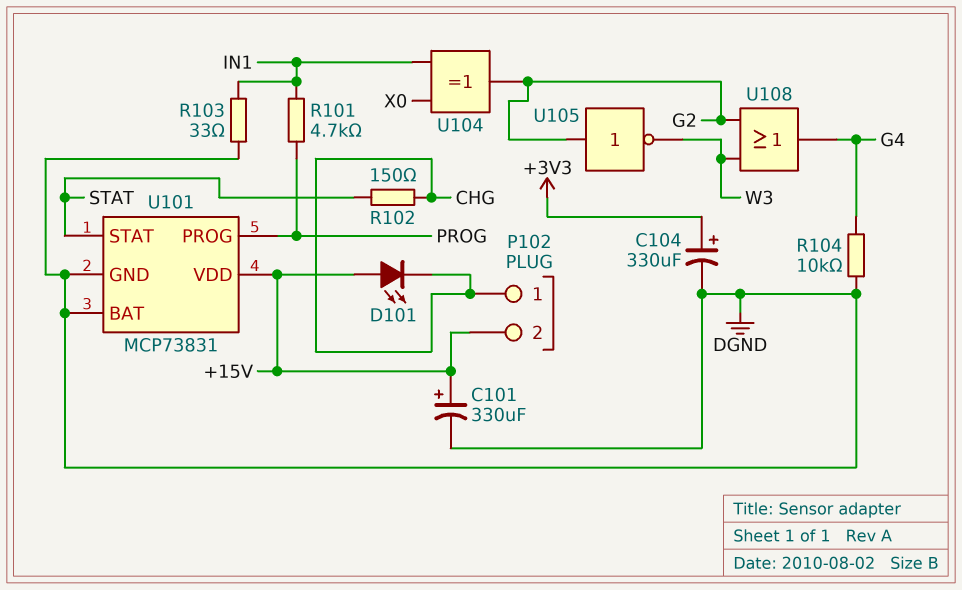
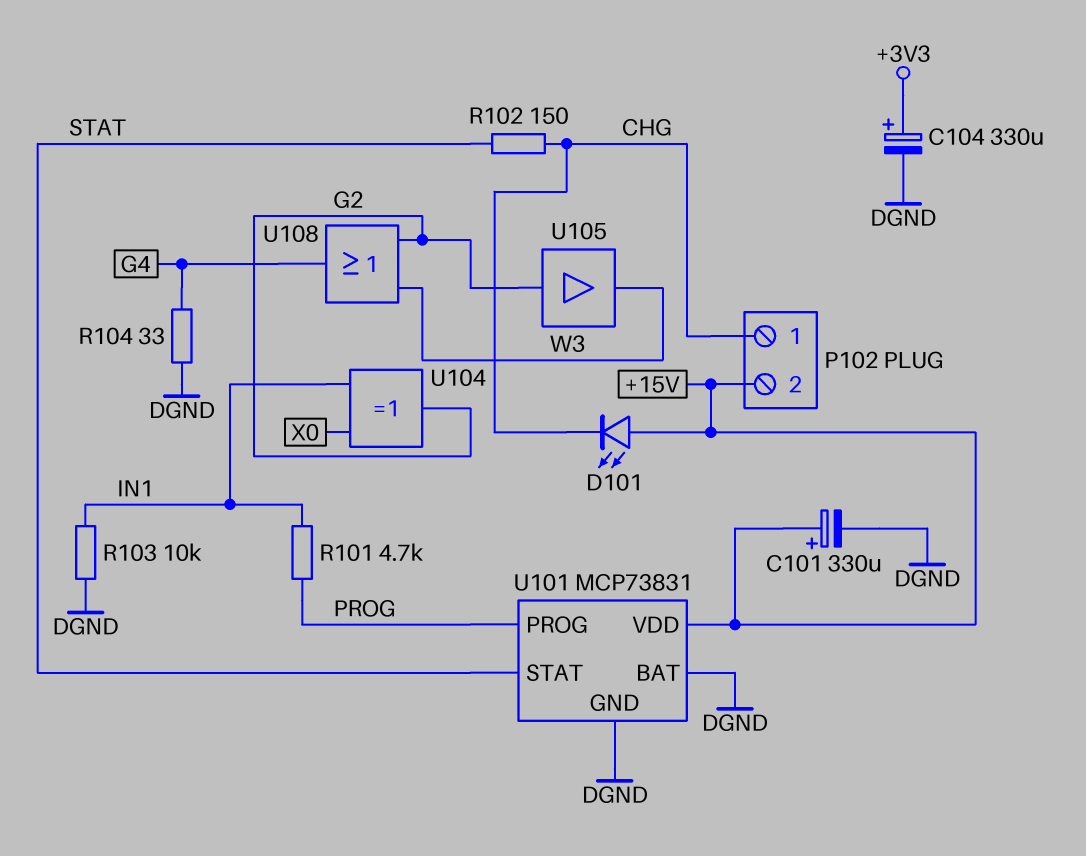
R103: 33 (DGND, IN1) -> 10k (DGND, IN1)
R104: 10k (DGND, G4) -> 33 (DGND, G4)
U105: NOT (in G2, out W3) -> buffer (in G2, out W3)

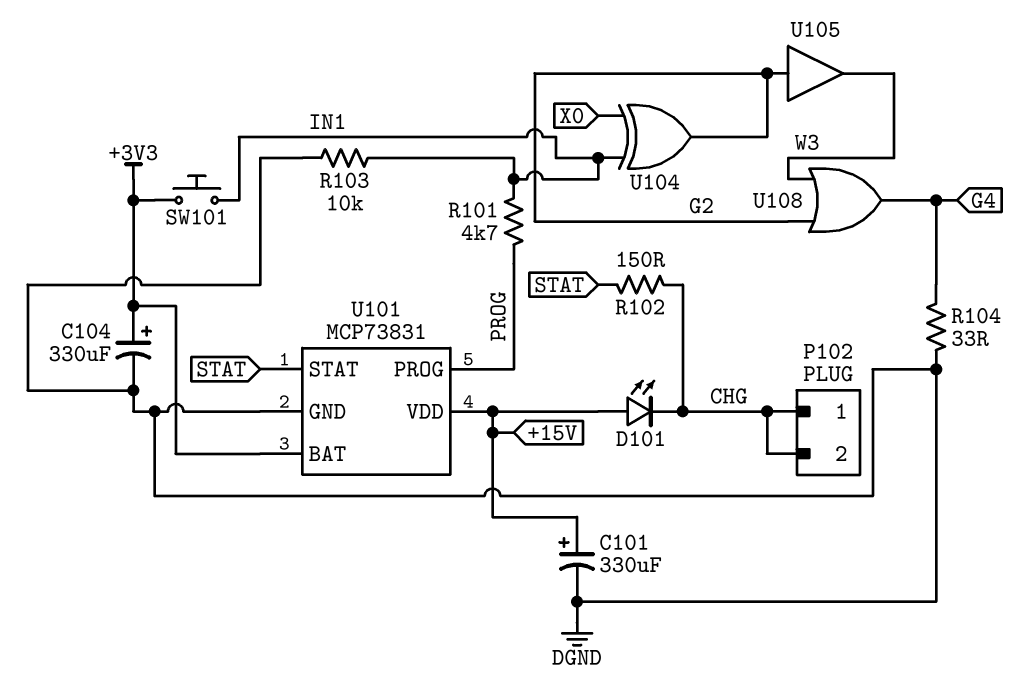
P102 pin 2: +15V -> CHG
SW101: none -> button (+3V3, IN1)
U101 pin BAT: DGND -> +3V3

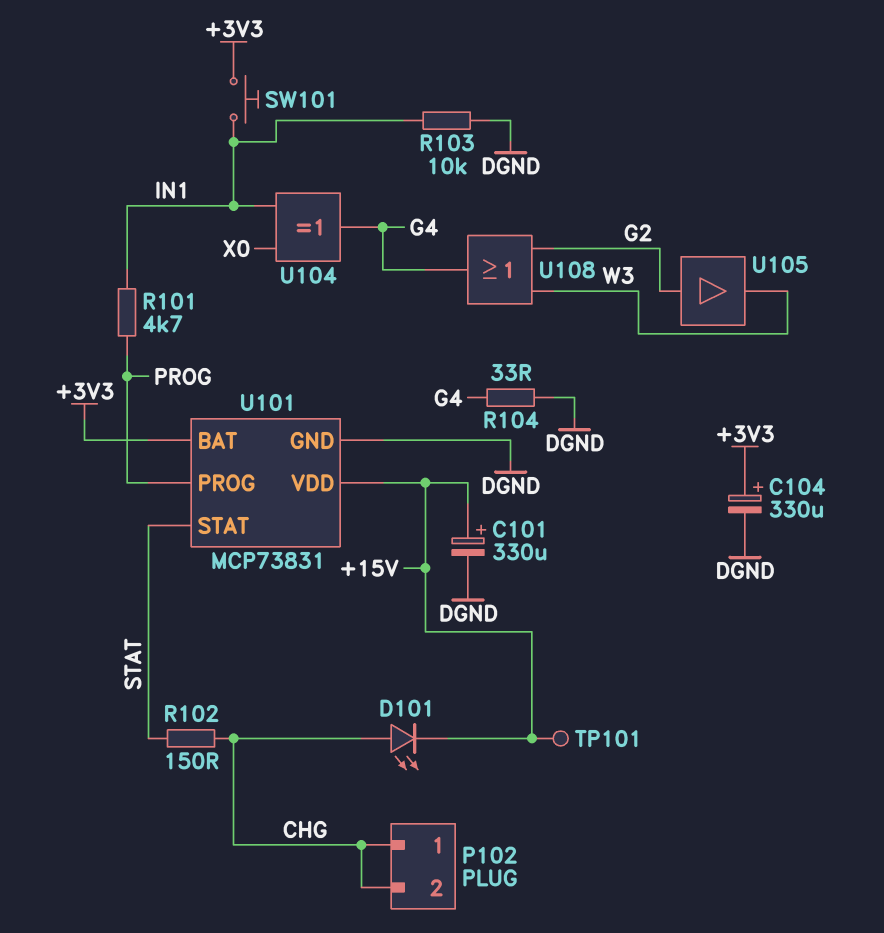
D101: LED (A +15V, K CHG) -> LED (A CHG, K +15V)
TP101: none -> test point (+15V)
U104: XOR (in IN1, in X0, out G2) -> XOR (in IN1, in X0, out G4)

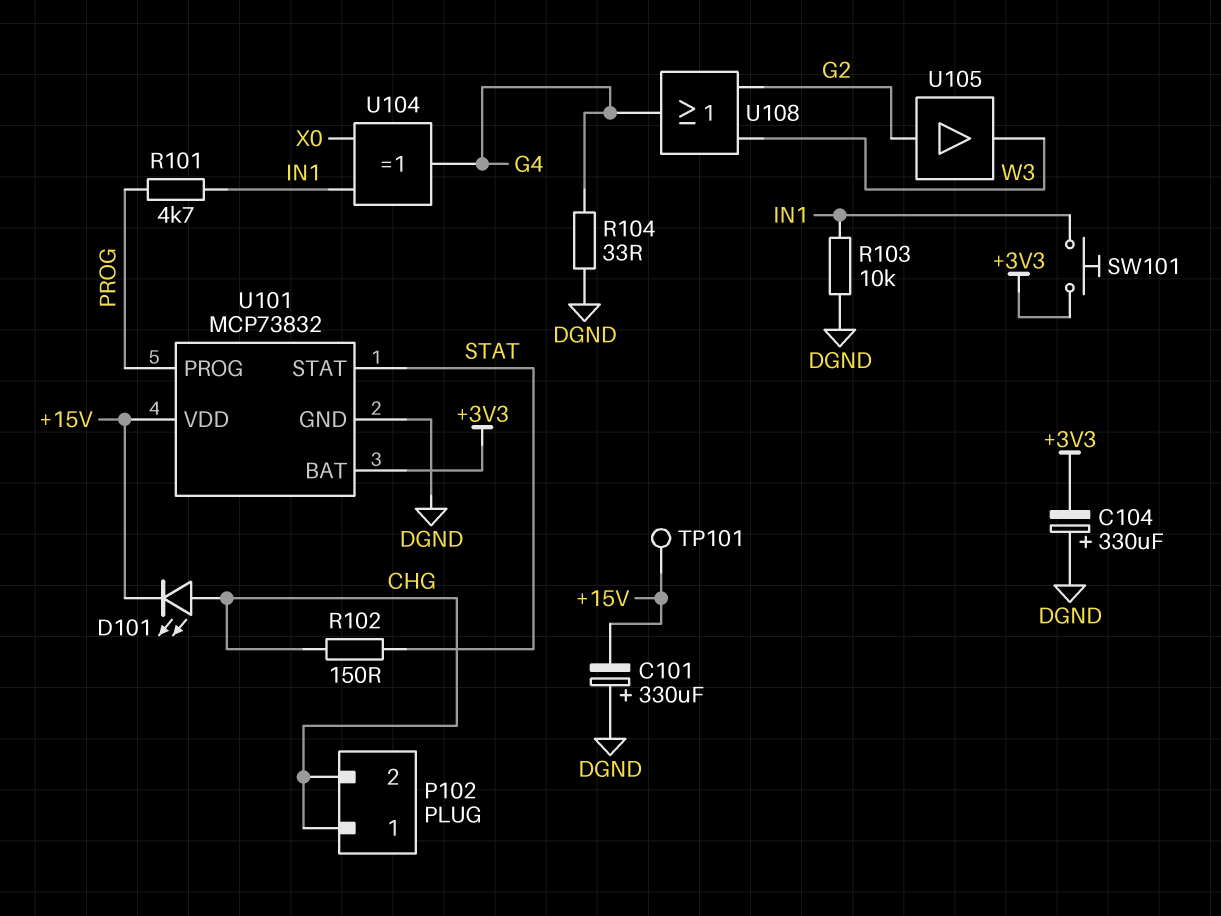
C101: 330uF (plus +15V, minus DGND) -> 330uF (plus DGND, minus +15V)
C104: 330uF (plus +3V3, minus DGND) -> 330uF (plus DGND, minus +3V3)
U101: MCP73831 -> MCP73832

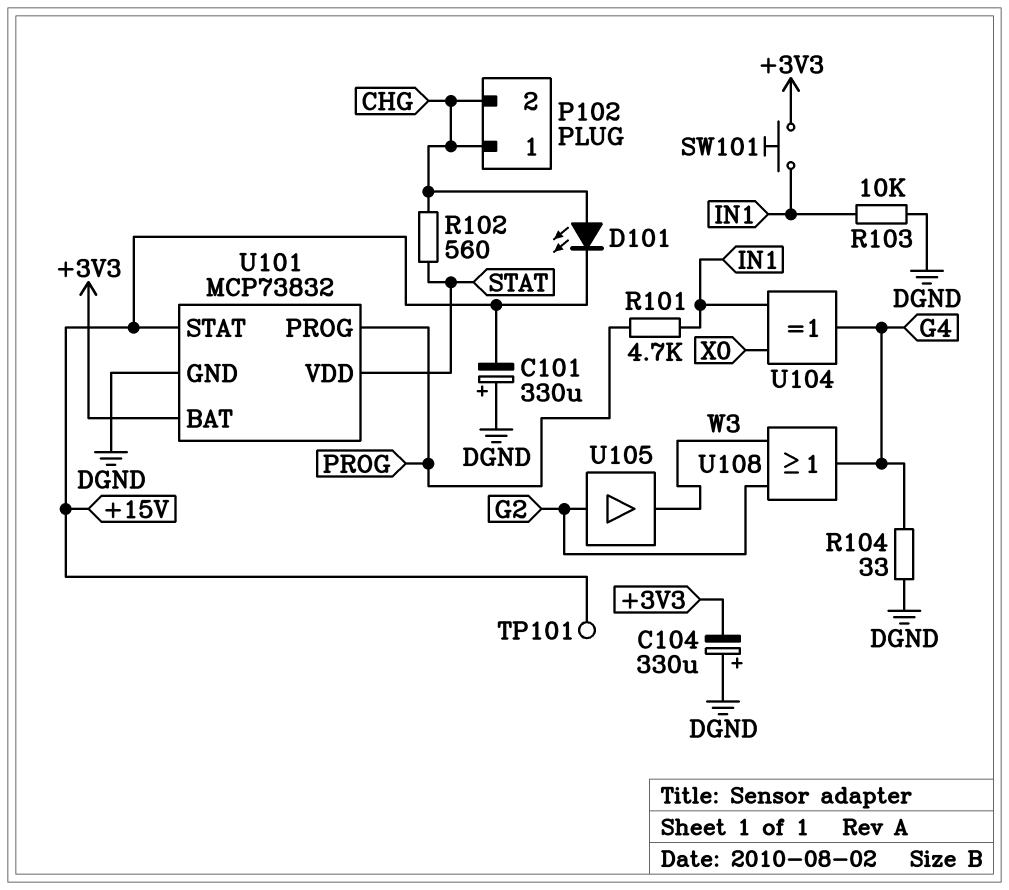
R102: 150 (CHG, STAT) -> 560 (CHG, STAT)
U101 pin STAT: STAT -> +15V
U101 pin VDD: +15V -> STAT

